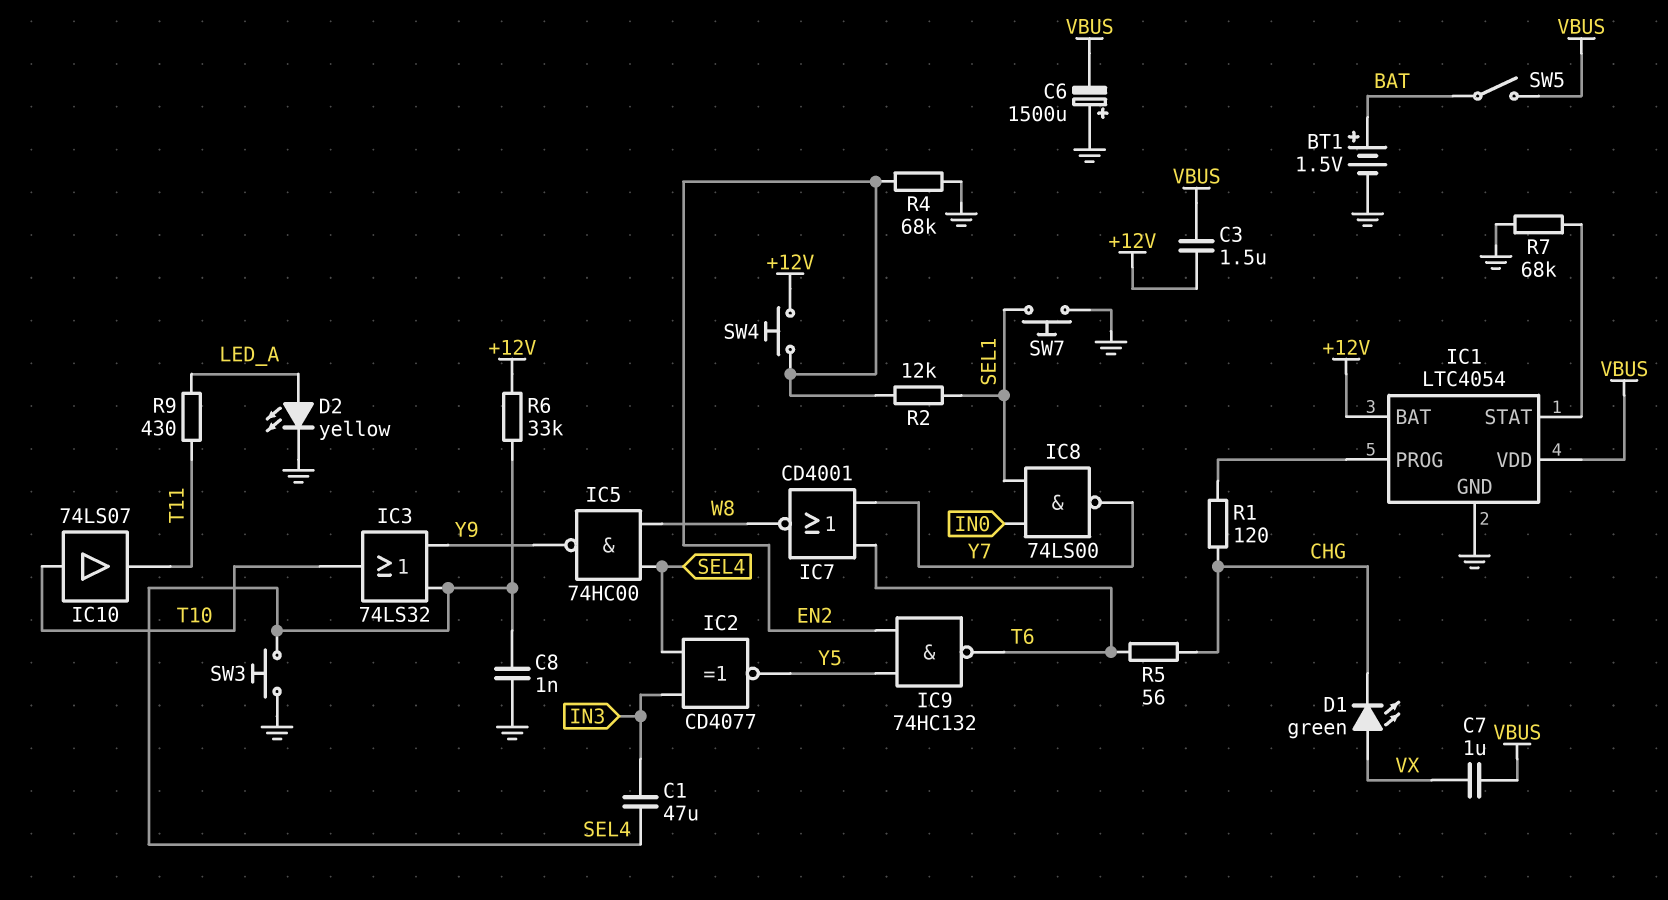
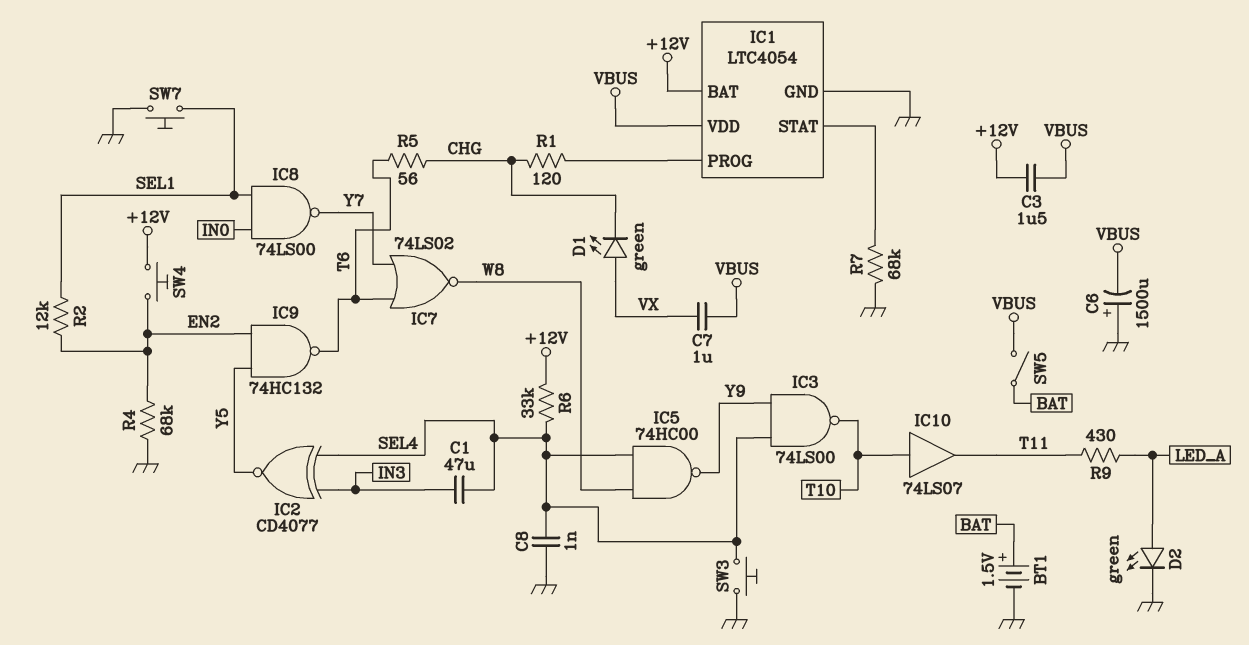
D2: LED yellow (A LED_A, K GND) -> LED green (A LED_A, K GND)
IC3: OR 74LS32 (in SEL4, in Y9, out T10) -> NAND 74LS00 (in SEL4, in Y9, out T10)
IC7: NOR CD4001 (in T6, in Y7, out W8) -> NOR 74LS02 (in T6, in Y7, out W8)

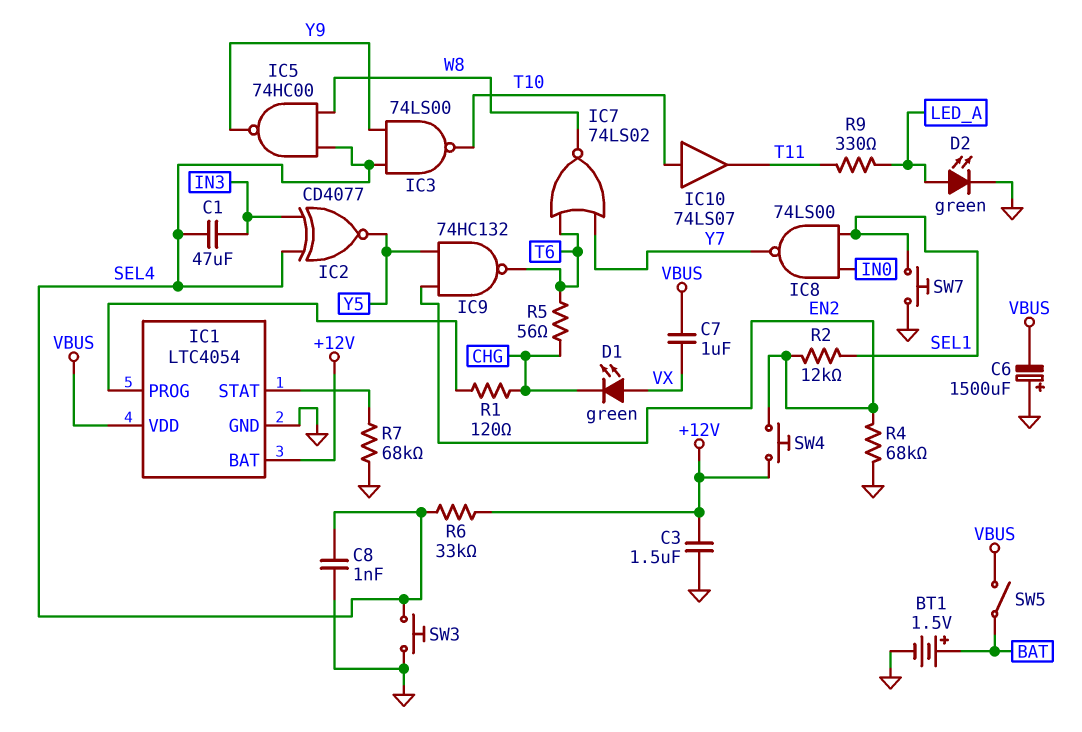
C3: 1.5uF (+12V, VBUS) -> 1.5uF (+12V, GND)
R9: 430 (LED_A, T11) -> 330 (LED_A, T11)

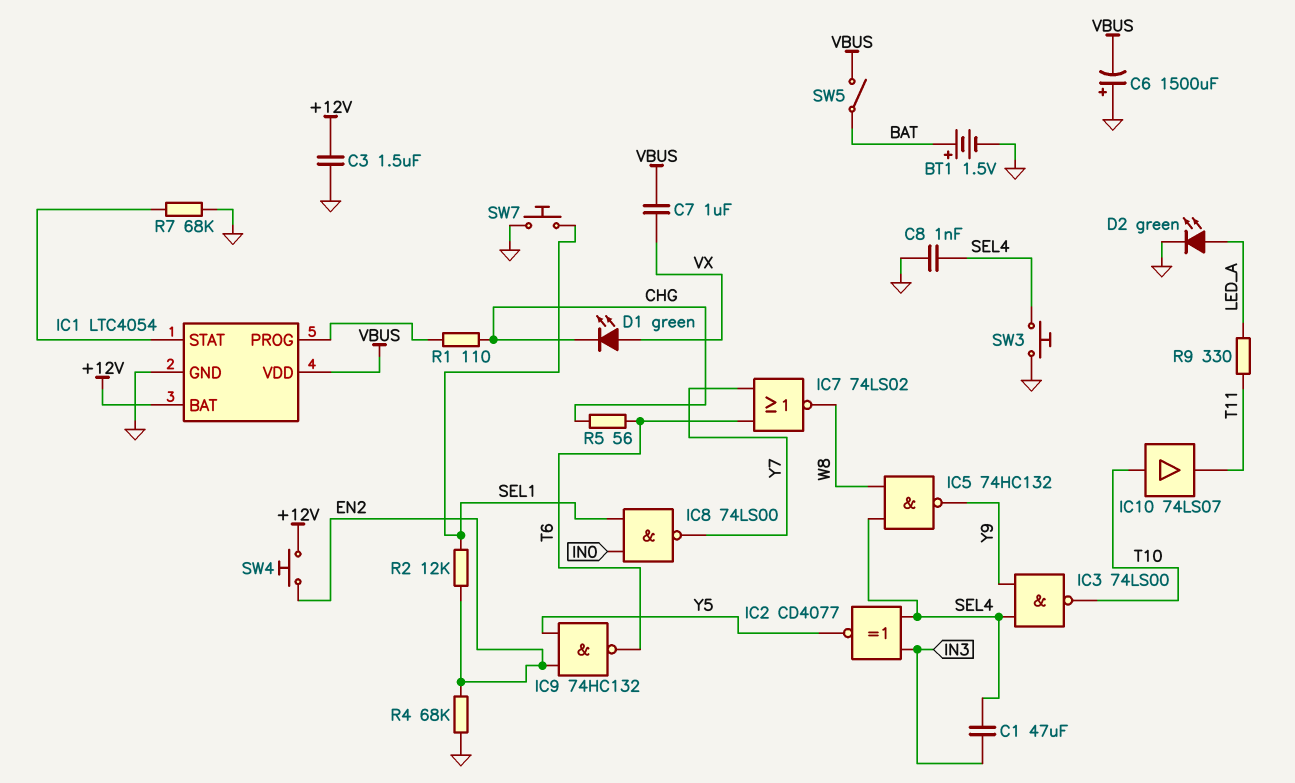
IC5: NAND 74HC00 (in SEL4, in W8, out Y9) -> NAND 74HC132 (in SEL4, in W8, out Y9)
R1: 120 (CHG, IC1/PROG) -> 110 (CHG, IC1/PROG)
R6: 33k (+12V, SEL4) -> none

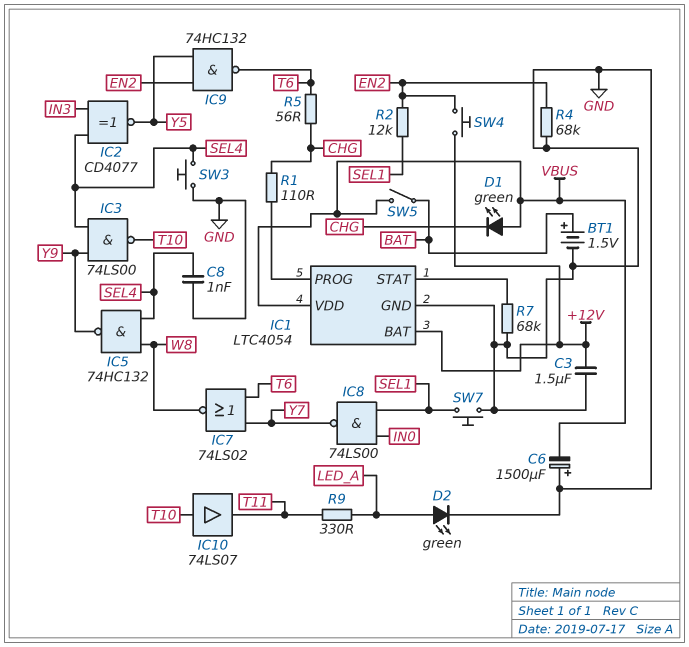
C1: 47uF (IN3, SEL4) -> none
C7: 1uF (VBUS, VX) -> none
D1: LED green (A VX, K CHG) -> LED green (A VBUS, K CHG)

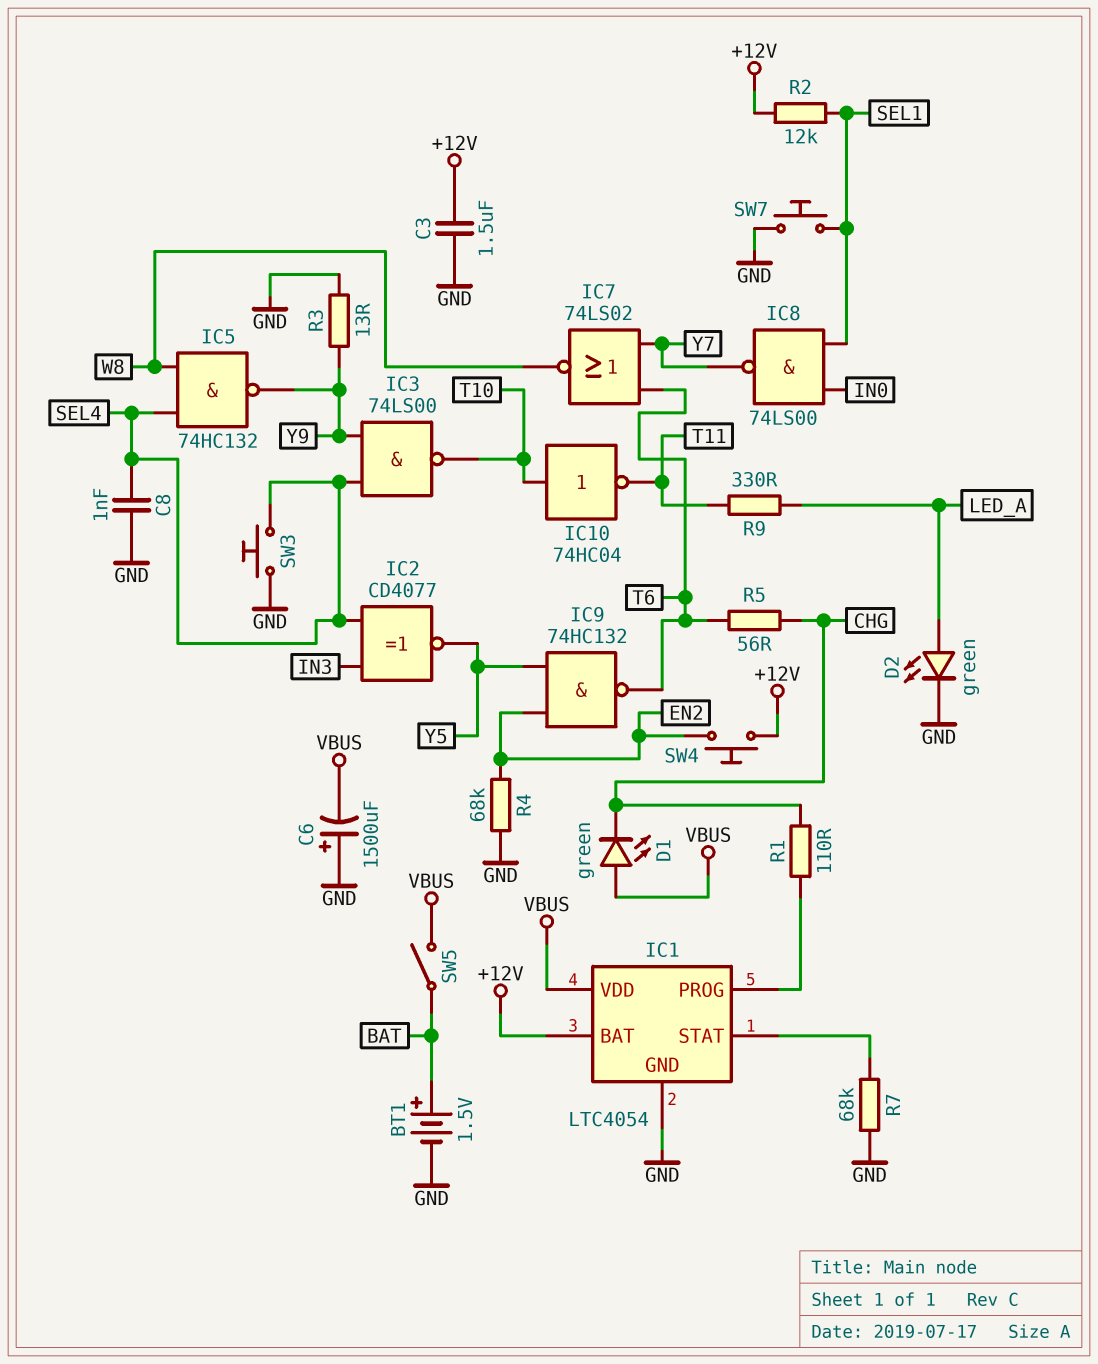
IC10: buffer 74LS07 (in T10, out T11) -> NOT 74HC04 (in T10, out T11)
R2: 12k (EN2, SEL1) -> 12k (+12V, SEL1)
R3: none -> 13 (GND, Y9)

